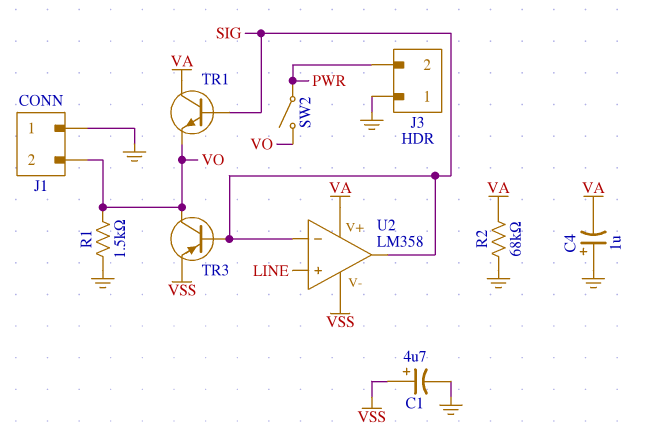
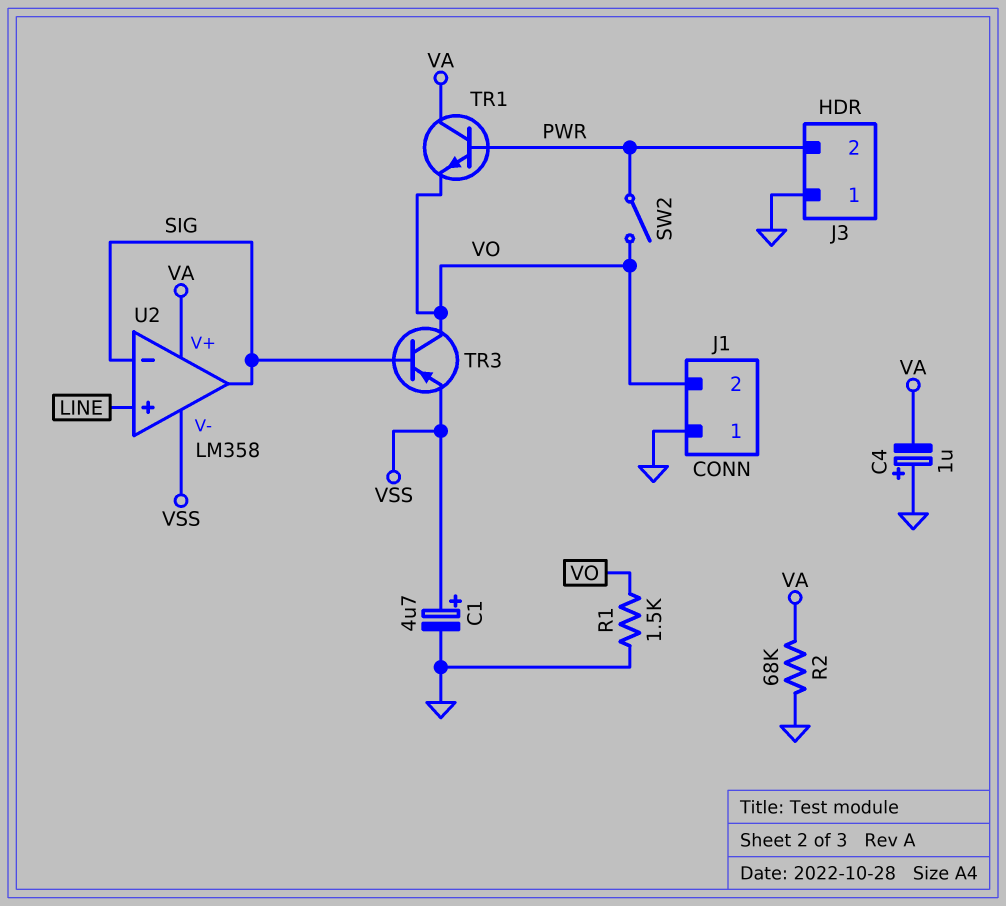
TR1: NPN (B SIG, C VA, E VO) -> NPN (B PWR, C VA, E VO)

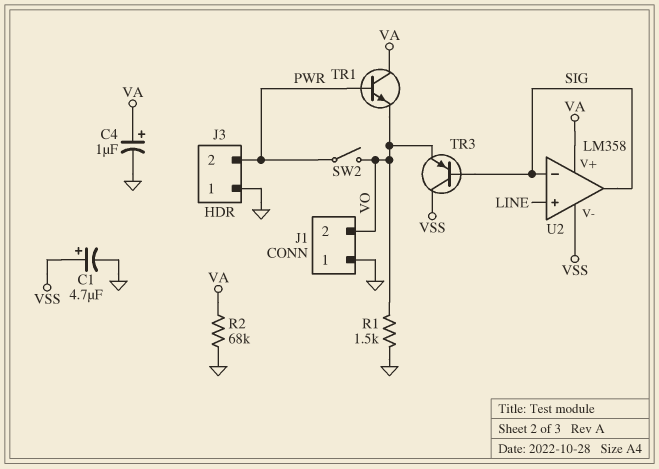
C4: 1uF (plus GND, minus VA) -> 1uF (plus VA, minus GND)
TR3: PNP (B SIG, C VO, E VSS) -> PNP (B SIG, C VSS, E VO)

